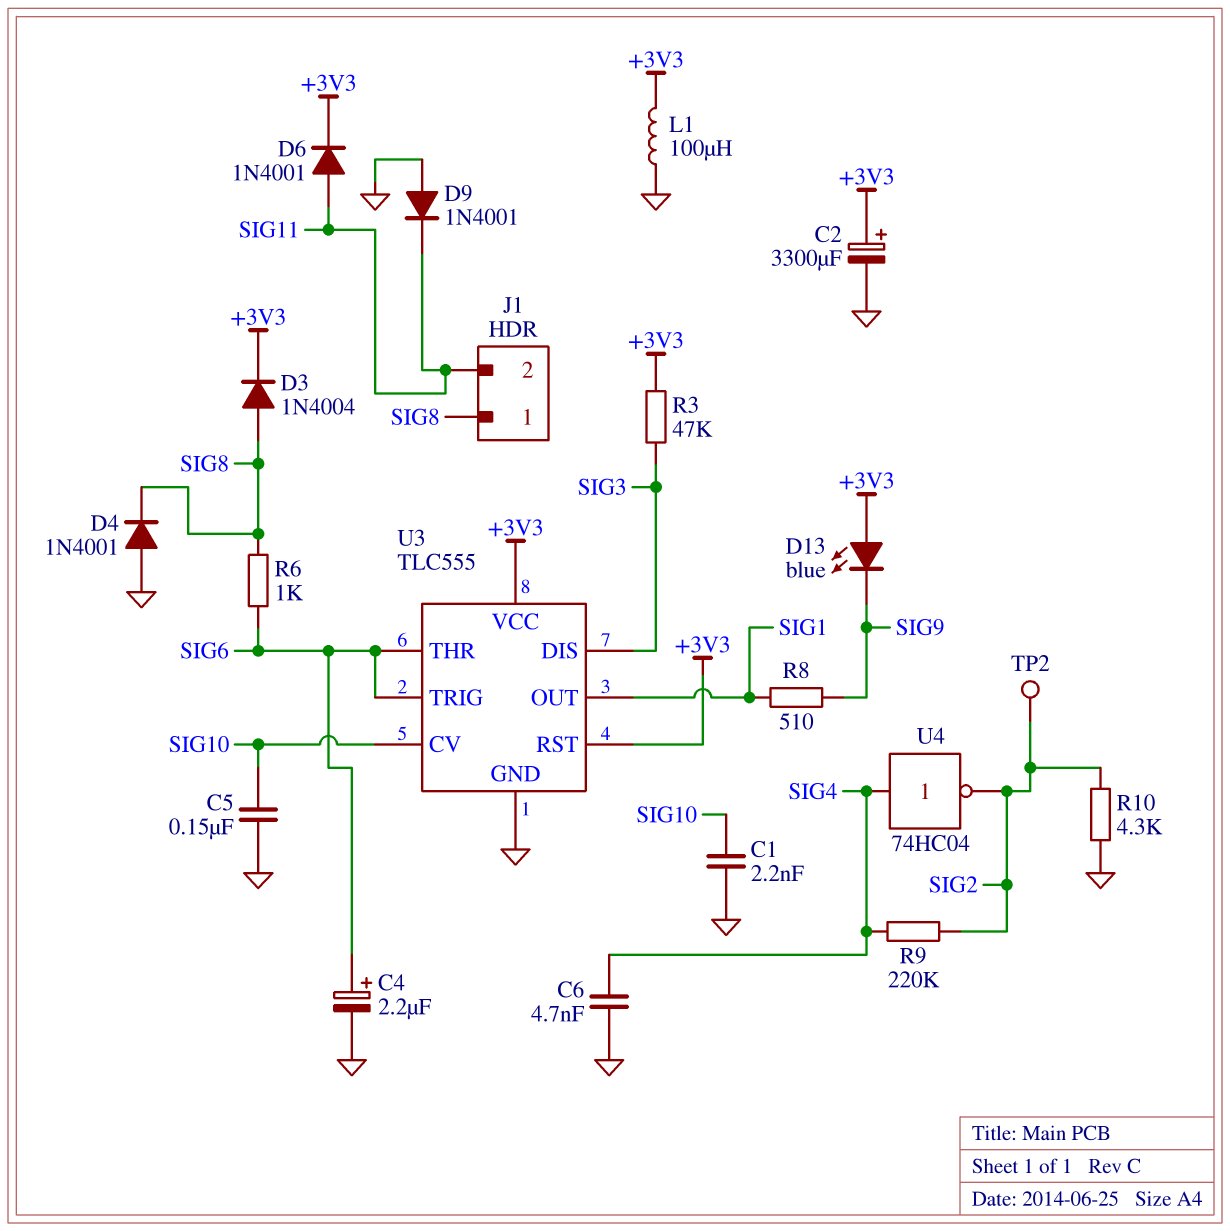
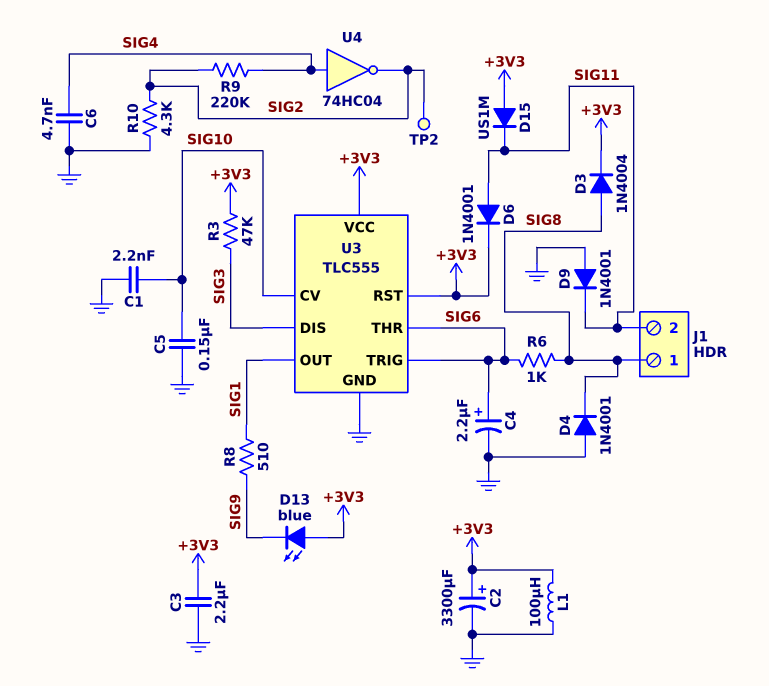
C3: none -> 2.2uF (+3V3, GND)
D15: none -> diode US1M (A +3V3, K SIG11)

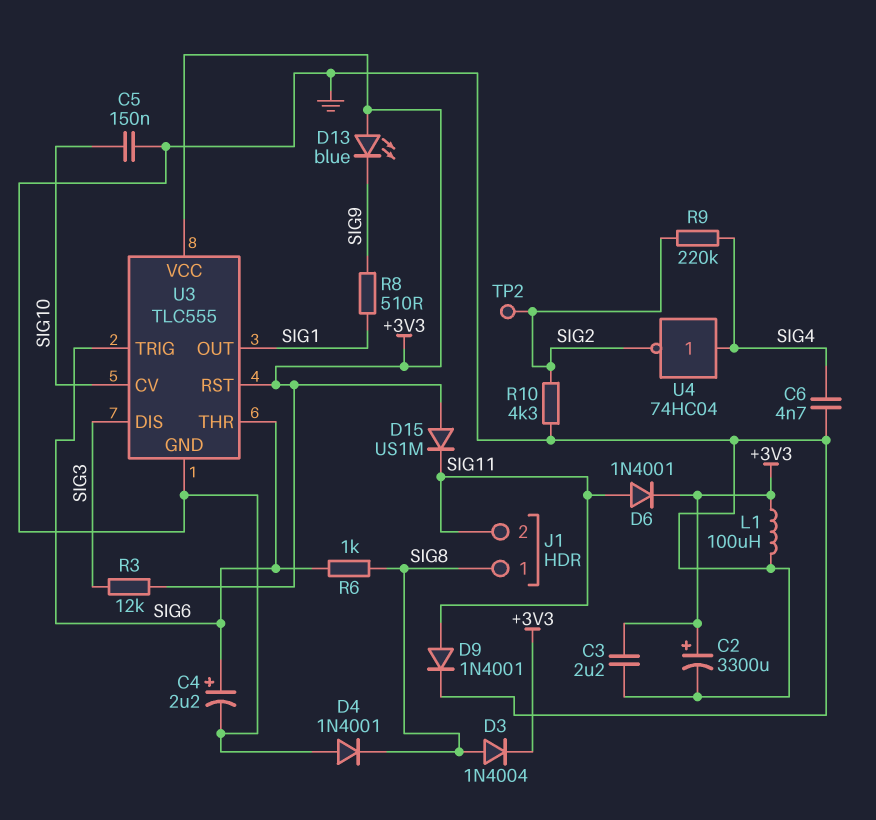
C1: 2.2nF (GND, SIG10) -> none
D9: diode 1N4001 (A GND, K SIG11) -> diode 1N4001 (A SIG11, K GND)
R3: 47k (+3V3, SIG3) -> 12k (+3V3, SIG3)

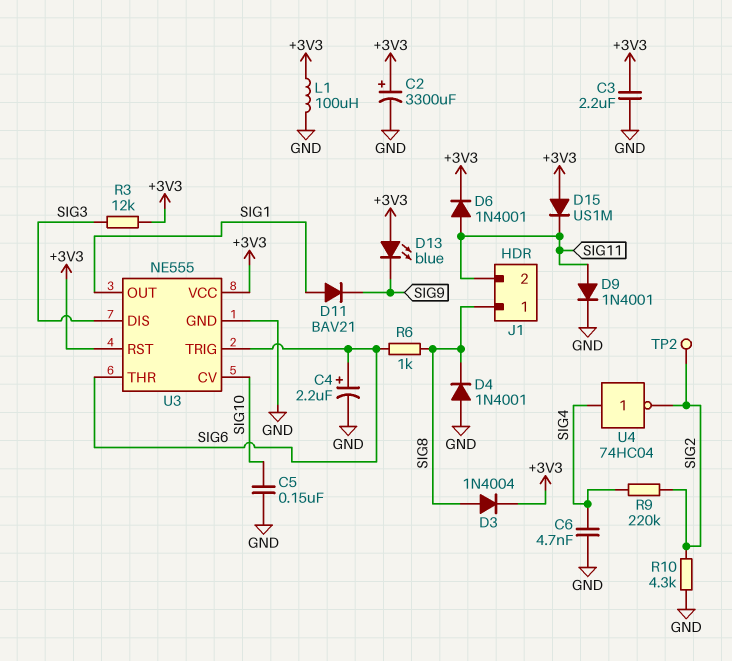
D11: none -> diode BAV21 (A SIG1, K SIG9)
R8: 510 (SIG1, SIG9) -> none
U3: TLC555 -> NE555

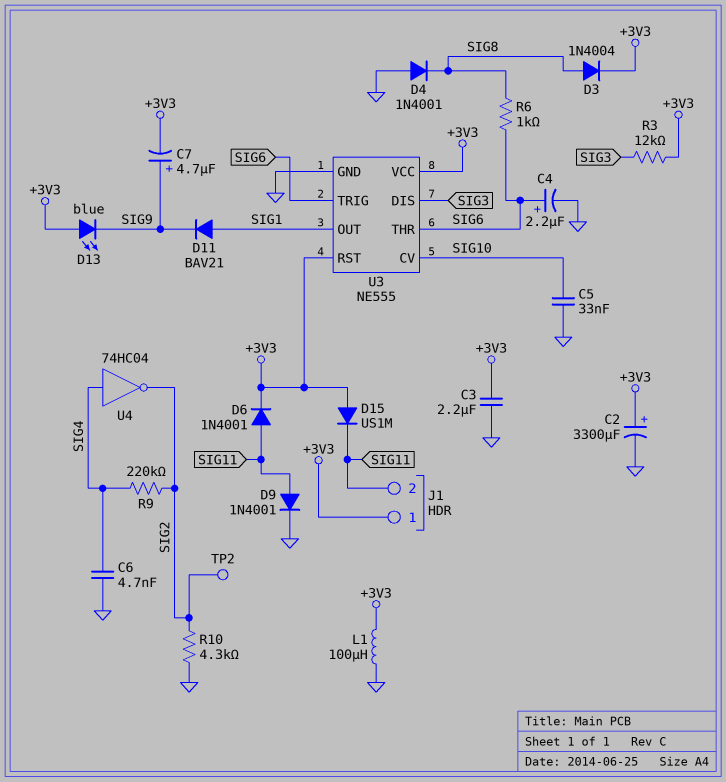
C5: 150nF (GND, SIG10) -> 33nF (GND, SIG10)
C7: none -> 4.7uF (plus SIG9, minus +3V3)
J1 pin 1: SIG8 -> +3V3

